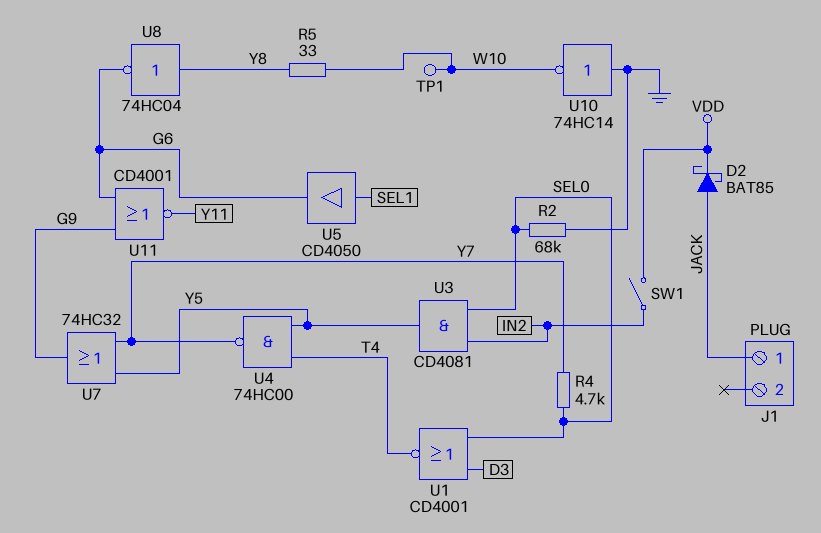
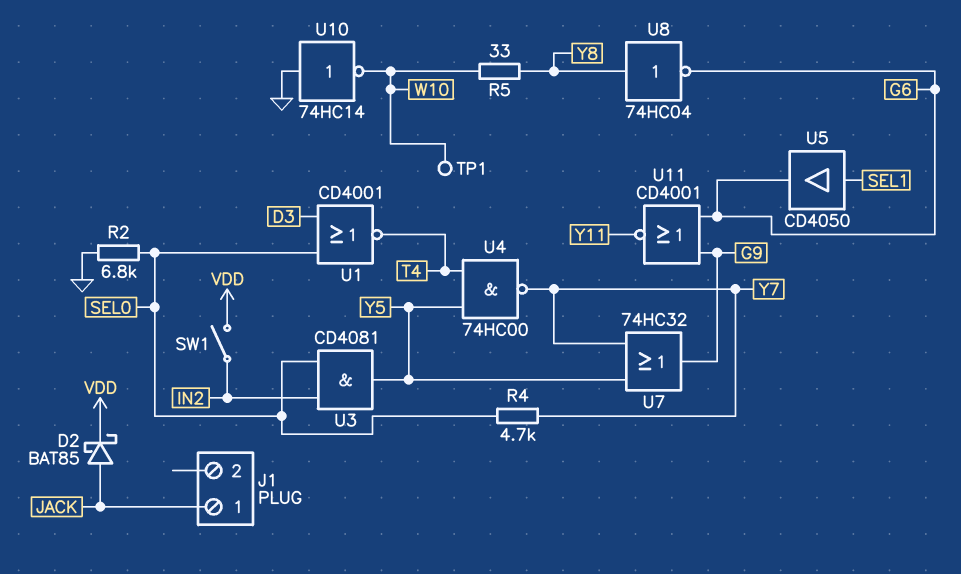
R2: 68k (GND, SEL0) -> 6.8k (GND, SEL0)

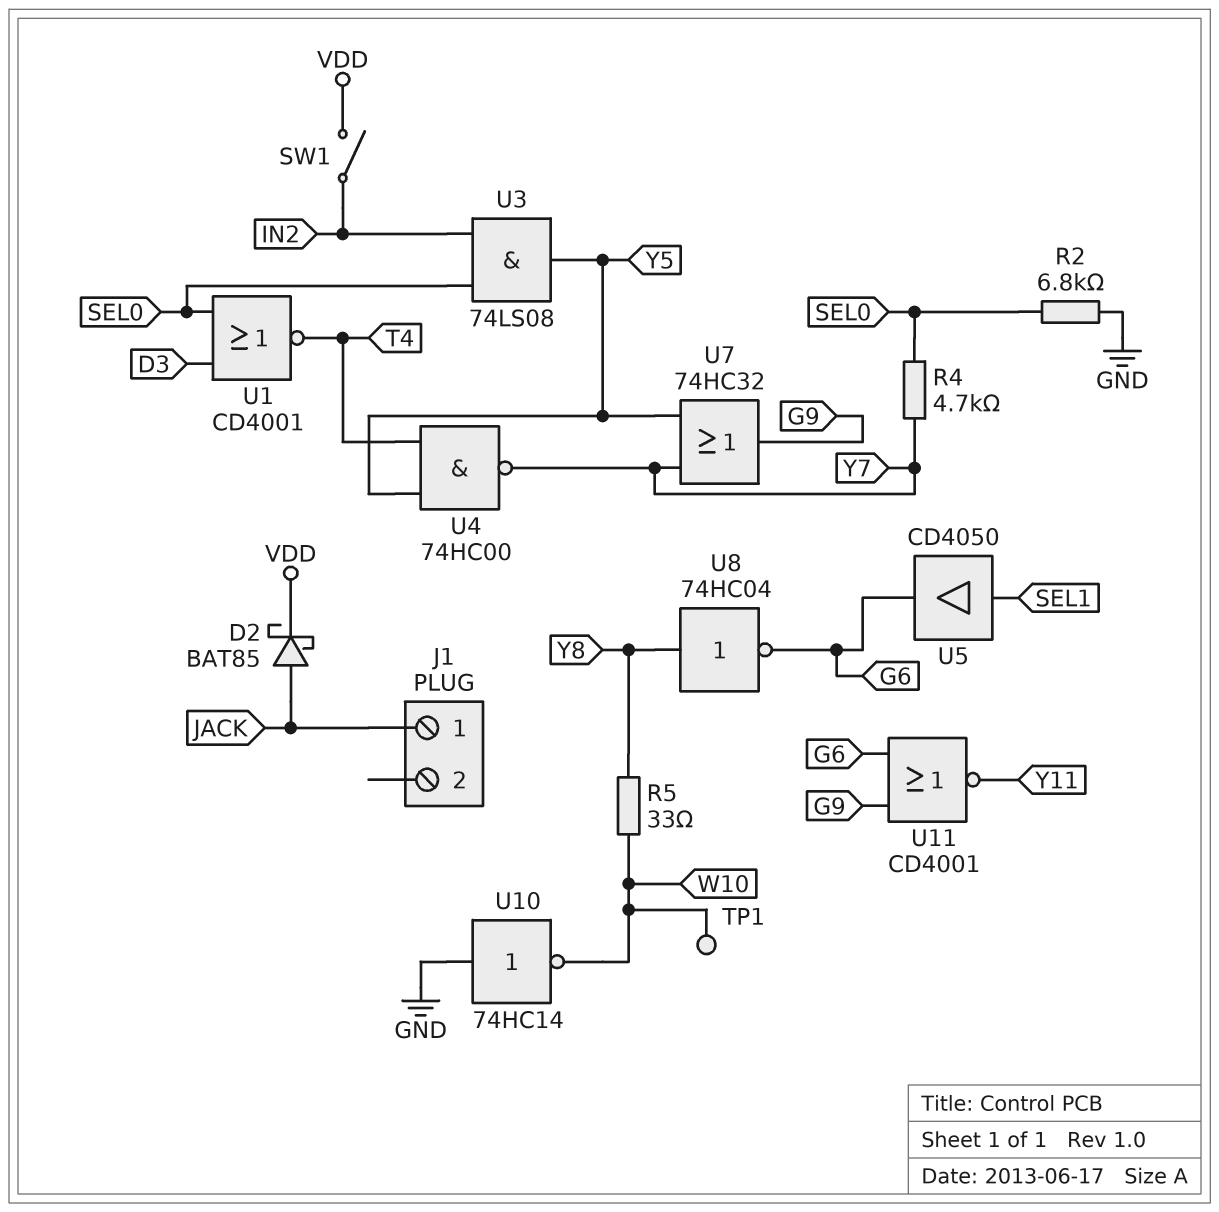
U3: AND CD4081 (in IN2, in SEL0, out Y5) -> AND 74LS08 (in IN2, in SEL0, out Y5)

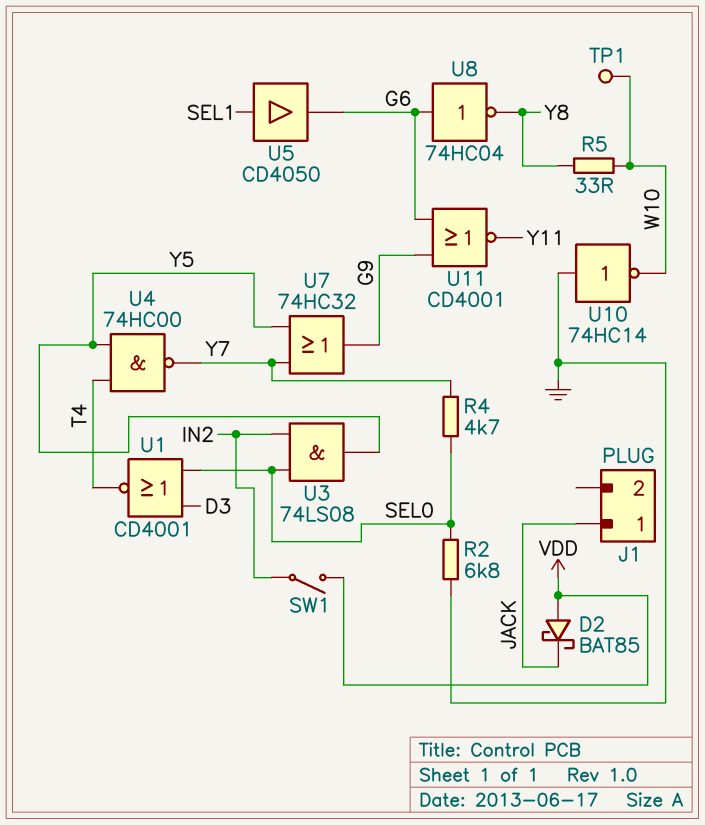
D2: schottky BAT85 (A JACK, K VDD) -> schottky BAT85 (A VDD, K JACK)
U8: NOT 74HC04 (in Y8, out G6) -> NOT 74HC04 (in G6, out Y8)

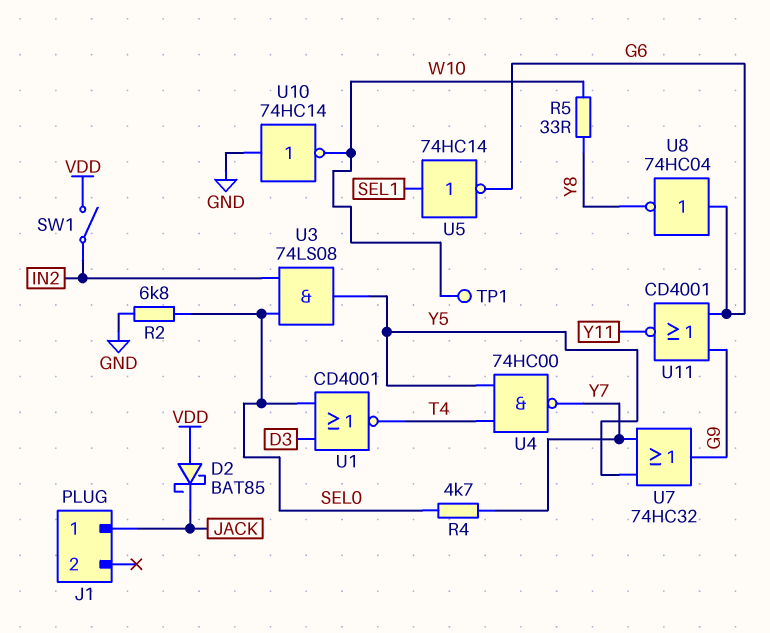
U5: buffer CD4050 (in SEL1, out G6) -> NOT 74HC14 (in SEL1, out G6)

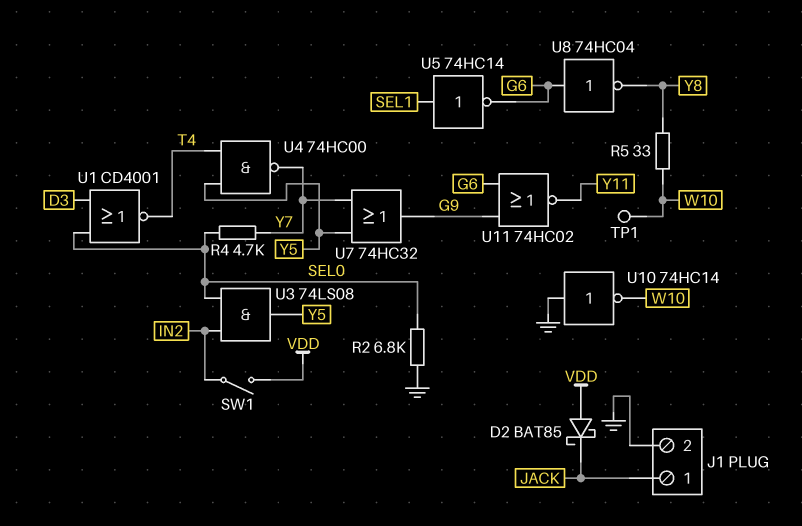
J1 pin 2: none -> GND
U11: NOR CD4001 (in G6, in G9, out Y11) -> NOR 74HC02 (in G6, in G9, out Y11)

